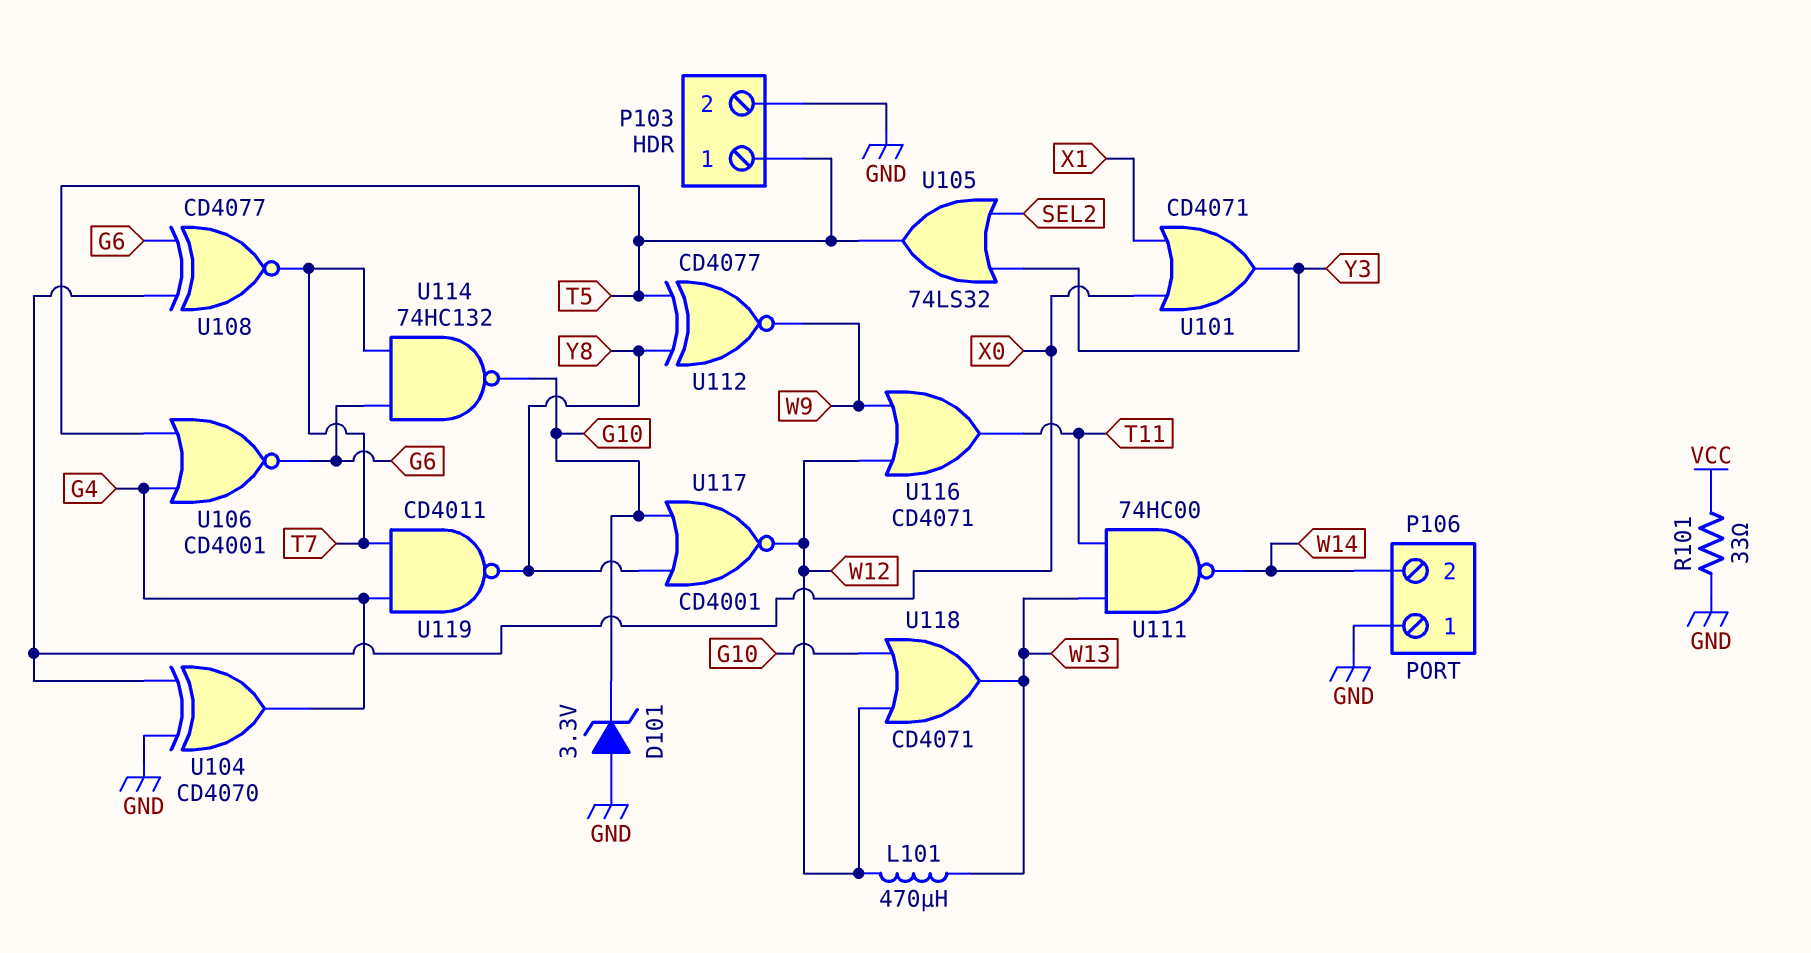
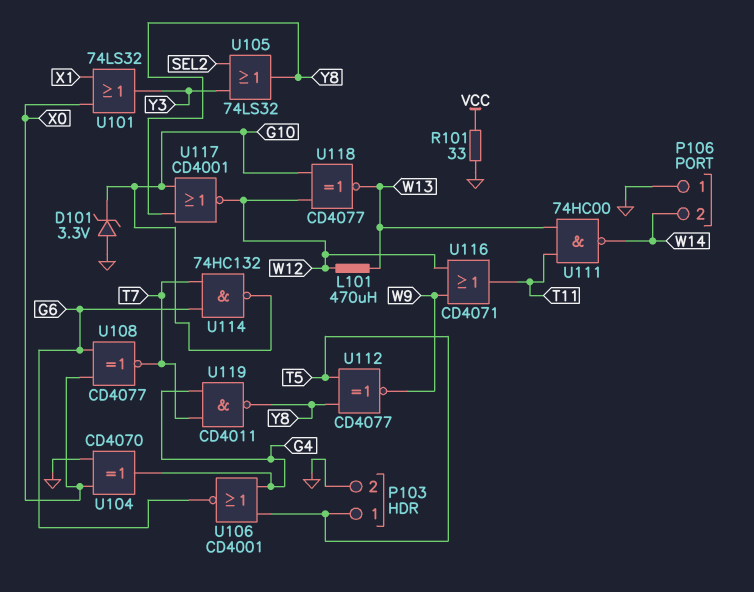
U101: OR CD4071 (in X0, in X1, out Y3) -> OR 74LS32 (in X0, in X1, out Y3)
U105: OR 74LS32 (in SEL2, in Y3, out T5) -> OR 74LS32 (in SEL2, in Y3, out Y8)
U118: OR CD4071 (in G10, in W12, out W13) -> XNOR CD4077 (in G10, in W12, out W13)

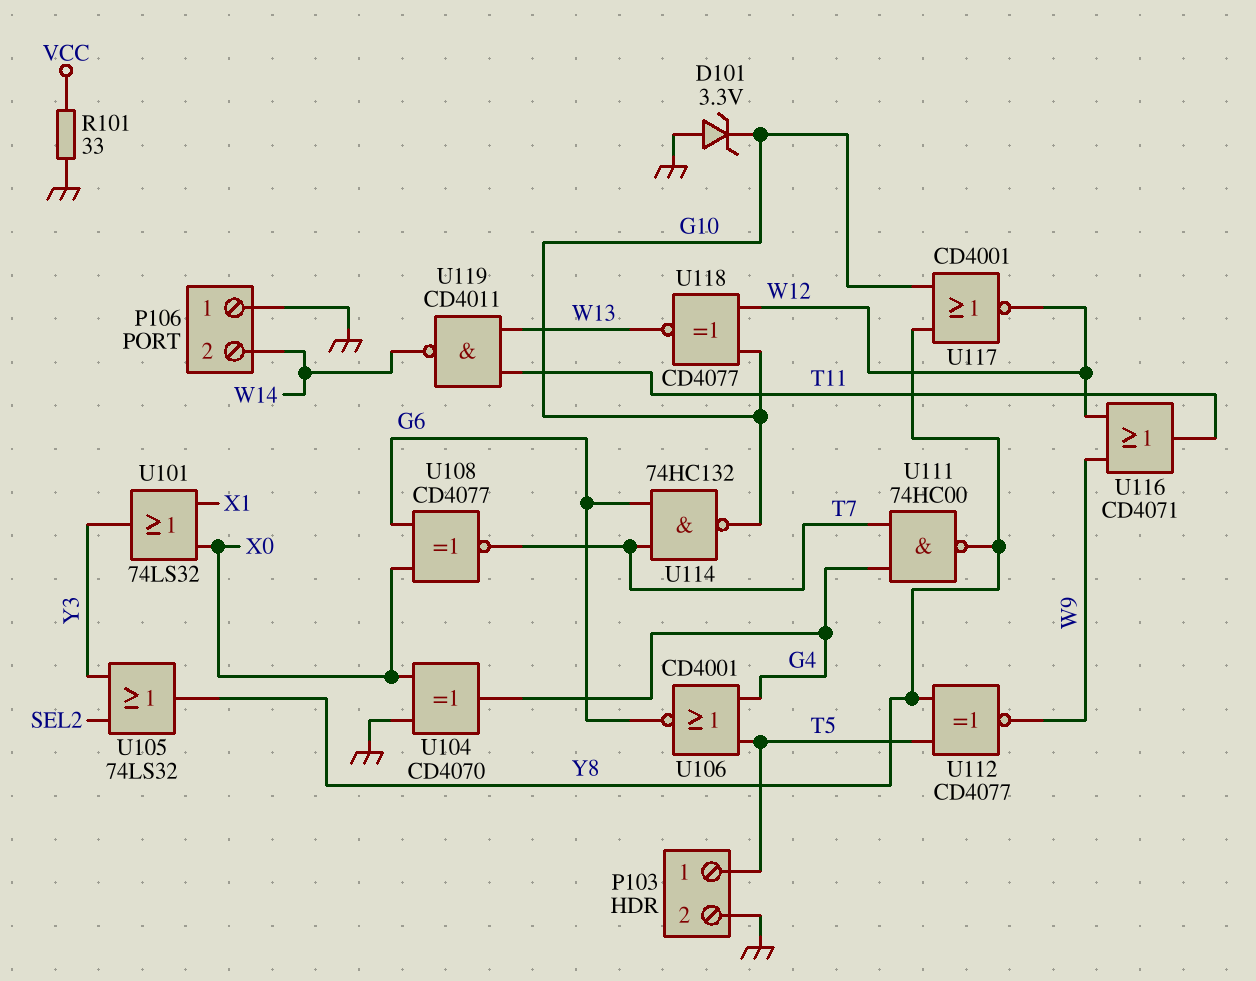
L101: 470uH (W12, W13) -> none
U111: NAND 74HC00 (in T11, in W13, out W14) -> NAND 74HC00 (in G4, in T7, out Y8)
U119: NAND CD4011 (in G4, in T7, out Y8) -> NAND CD4011 (in T11, in W13, out W14)

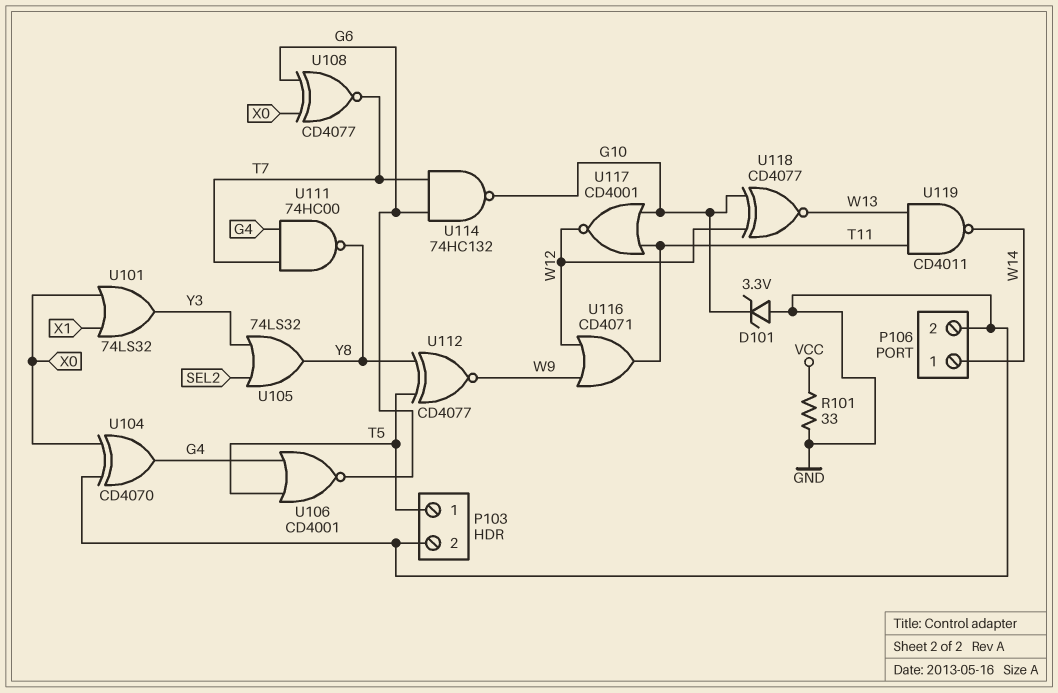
P106 pin 1: GND -> W14
P106 pin 2: W14 -> GND
U117: NOR CD4001 (in G10, in Y8, out W12) -> NOR CD4001 (in G10, in T11, out W12)

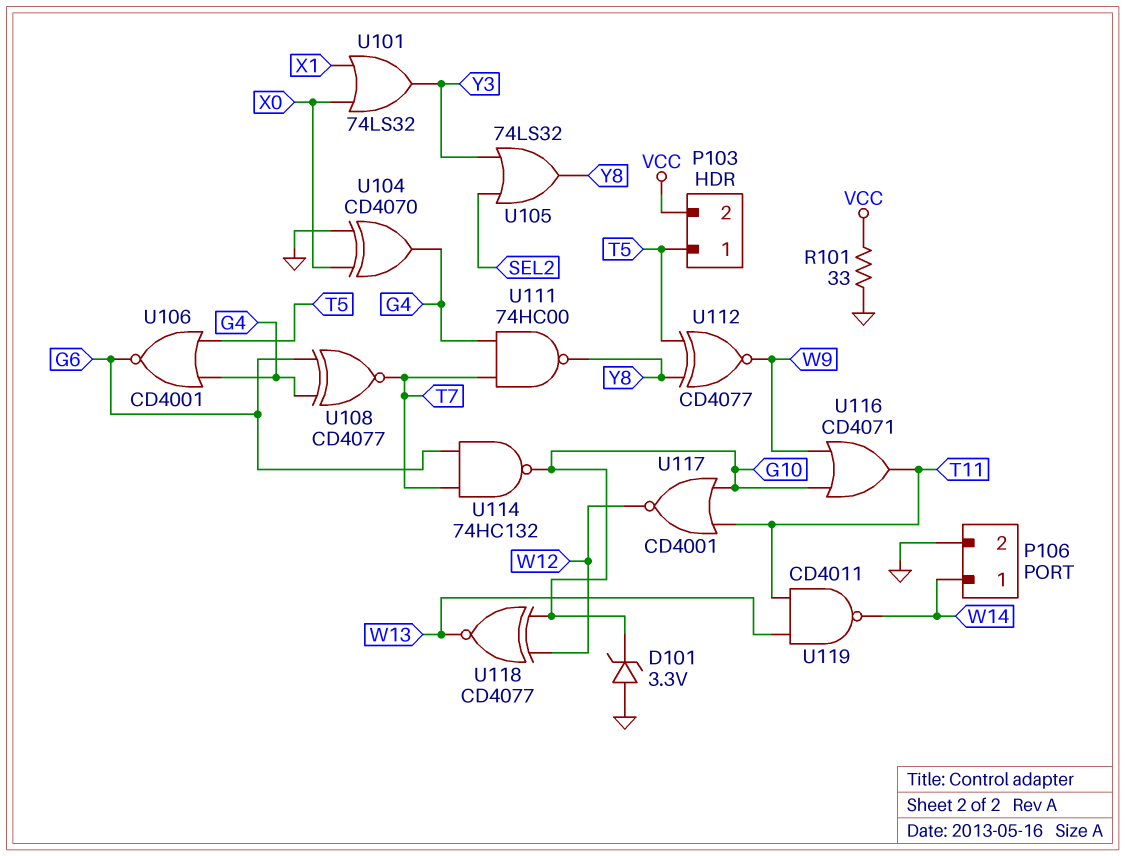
P103 pin 2: GND -> VCC
U108: XNOR CD4077 (in G6, in X0, out T7) -> XNOR CD4077 (in G4, in G6, out T7)
U116: OR CD4071 (in W9, in W12, out T11) -> OR CD4071 (in G10, in W9, out T11)

